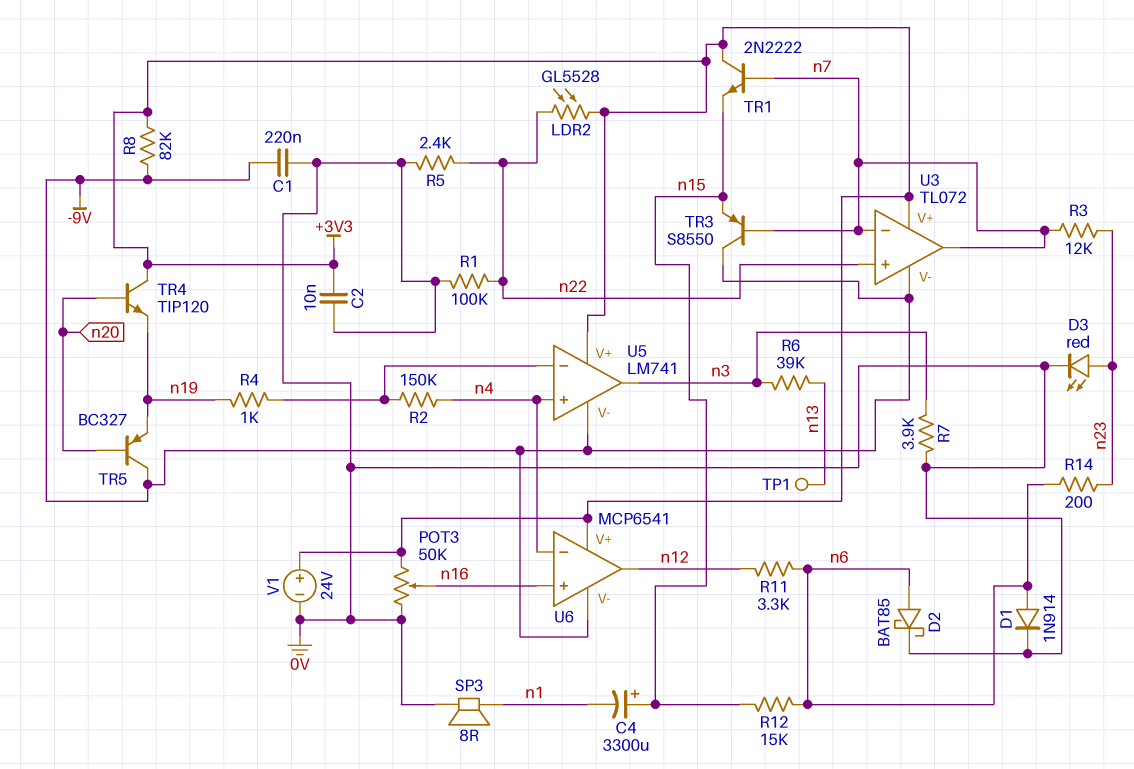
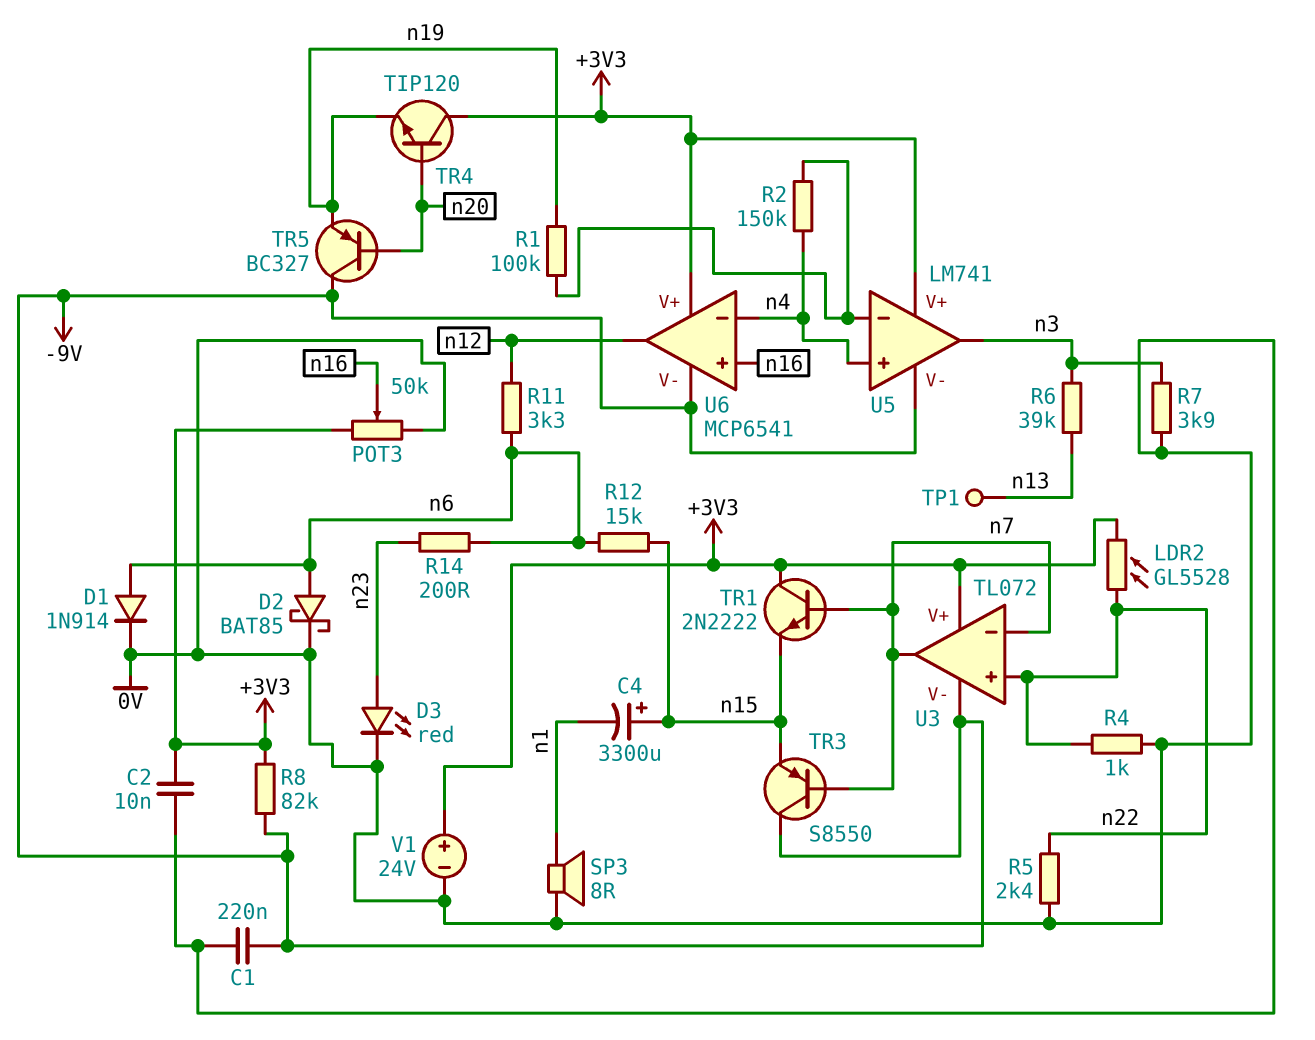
R1: 100k (0V, n22) -> 100k (U5/in-, n19)
R3: 12k (n7, n23) -> none
R4: 1k (U5/in-, n19) -> 1k (0V, n22)

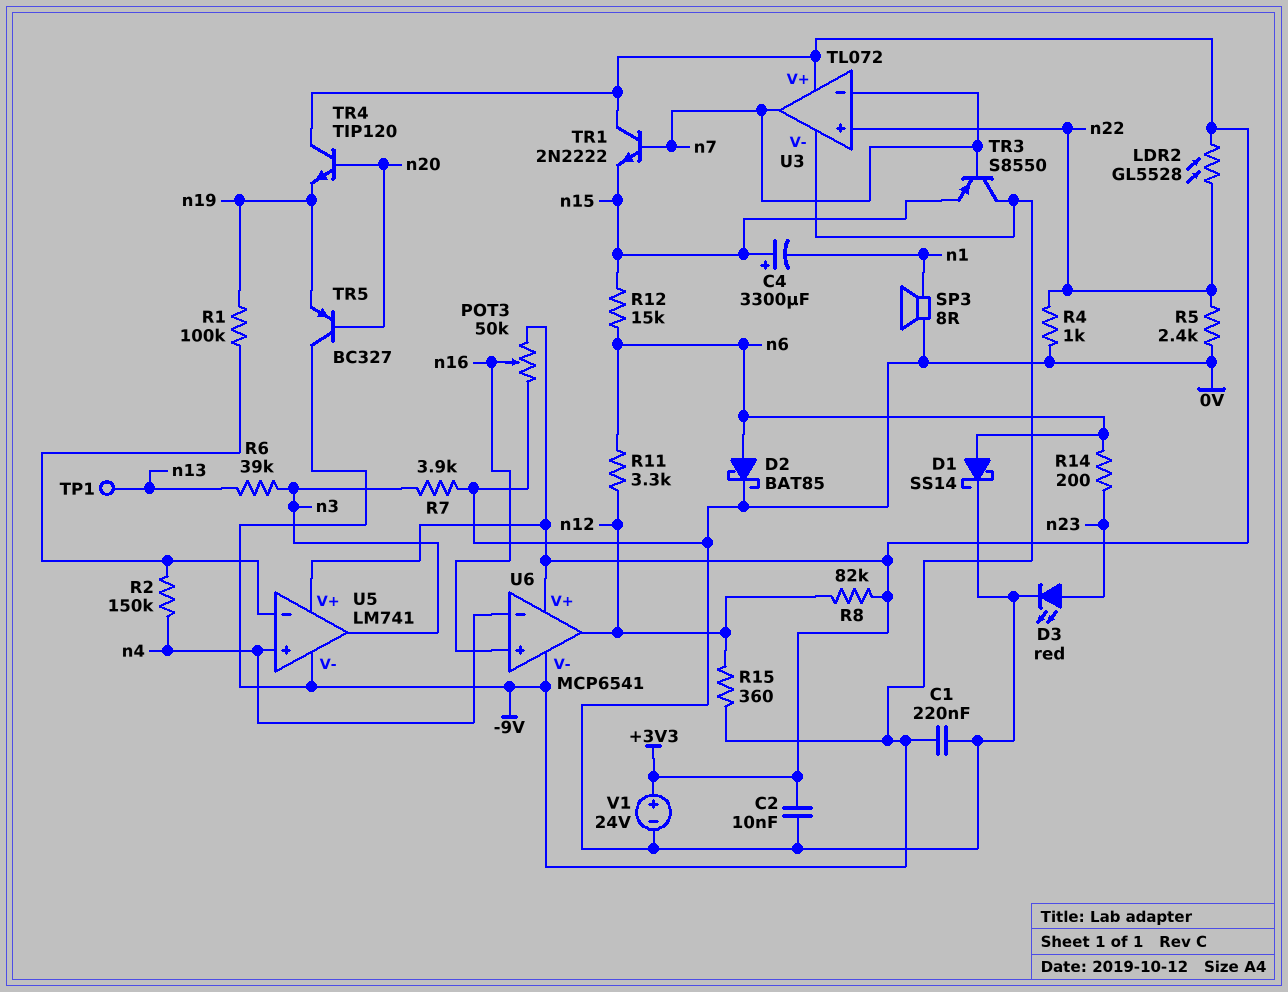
D1: diode 1N914 (A n6, K 0V) -> schottky SS14 (A n6, K 0V)
R8: 82k (+3V3, -9V) -> 82k (+3V3, n12)
R15: none -> 360 (-9V, n12)

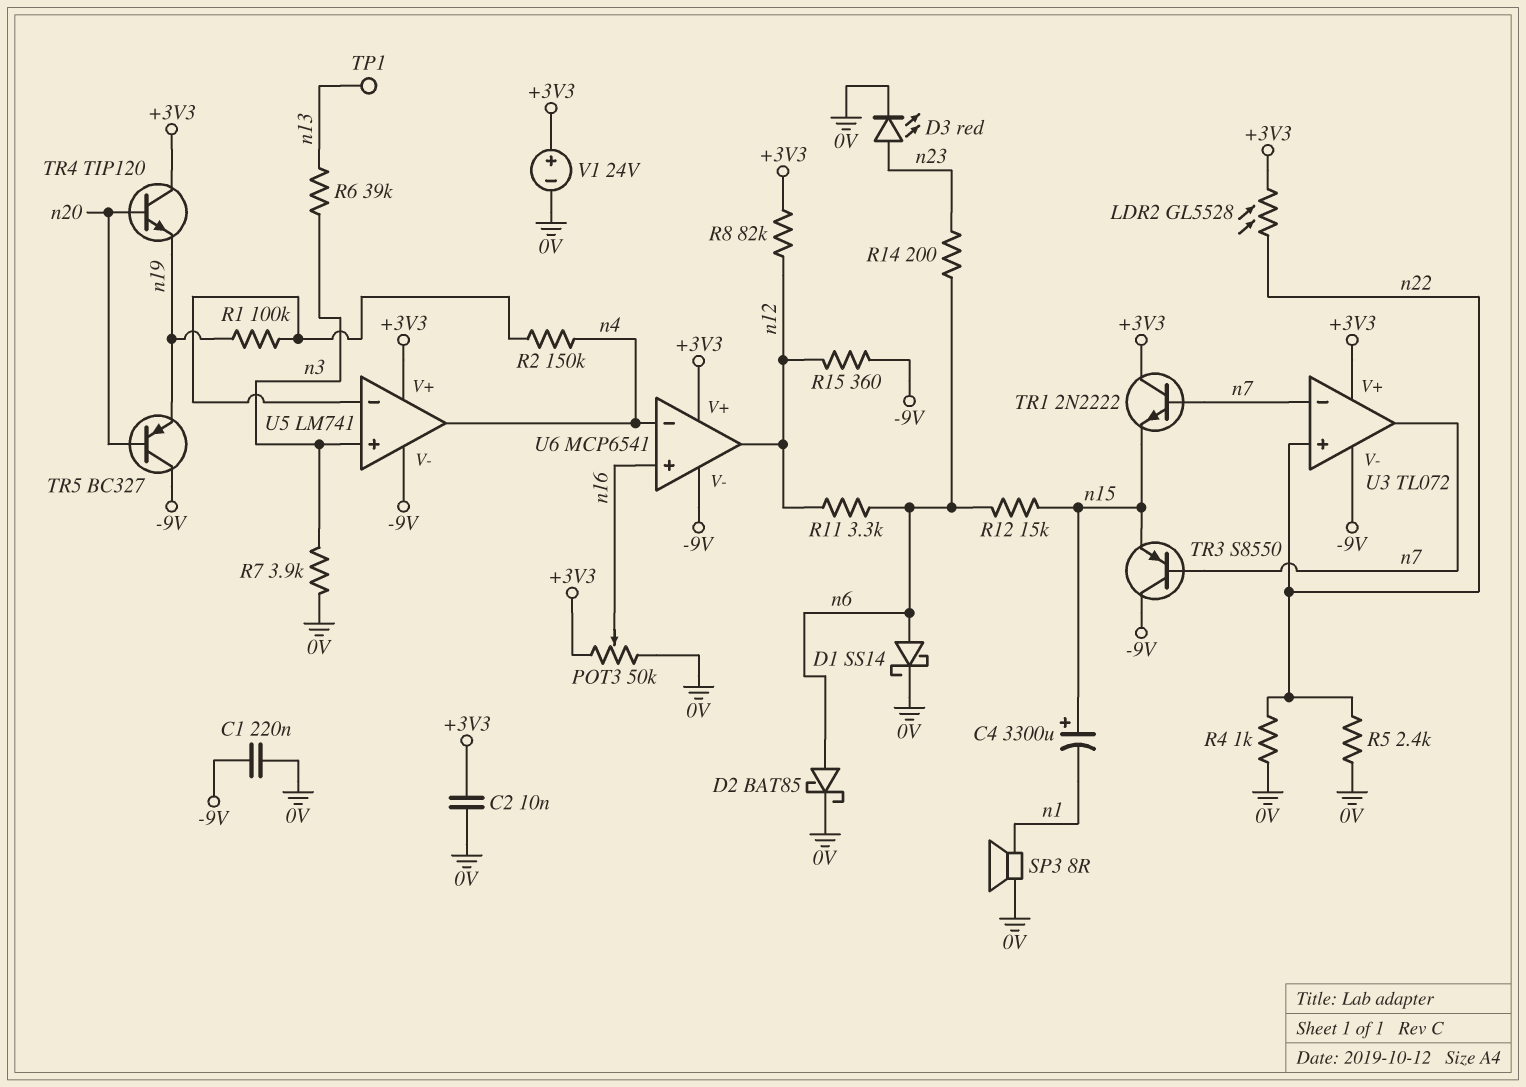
U5 pin in+: n4 -> n3
U5 pin out: n3 -> n4

